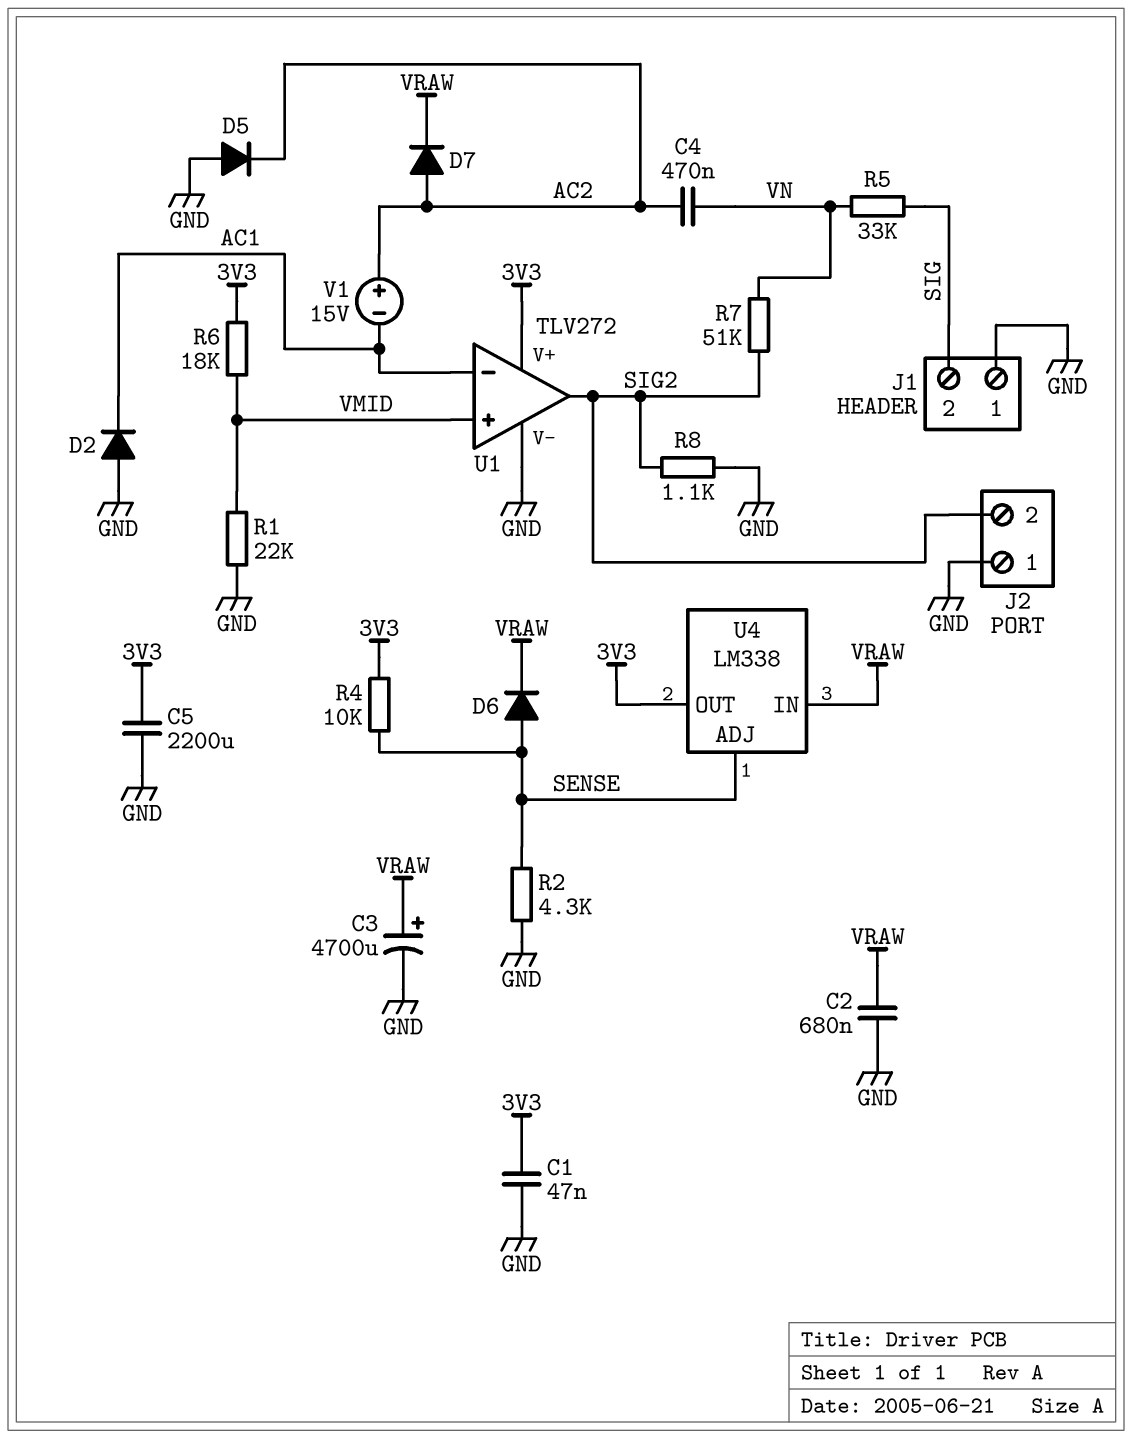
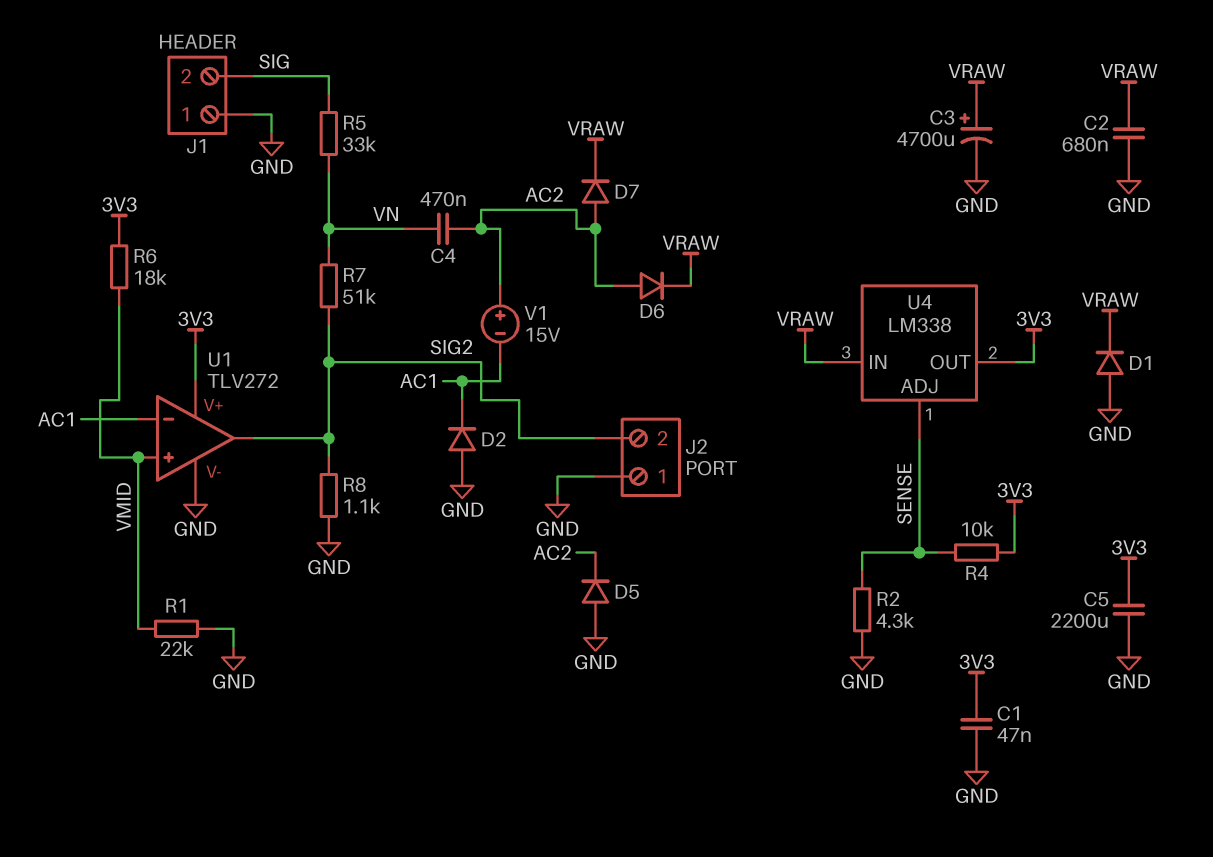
D1: none -> diode (A GND, K VRAW)
D6: diode (A SENSE, K VRAW) -> diode (A AC2, K VRAW)

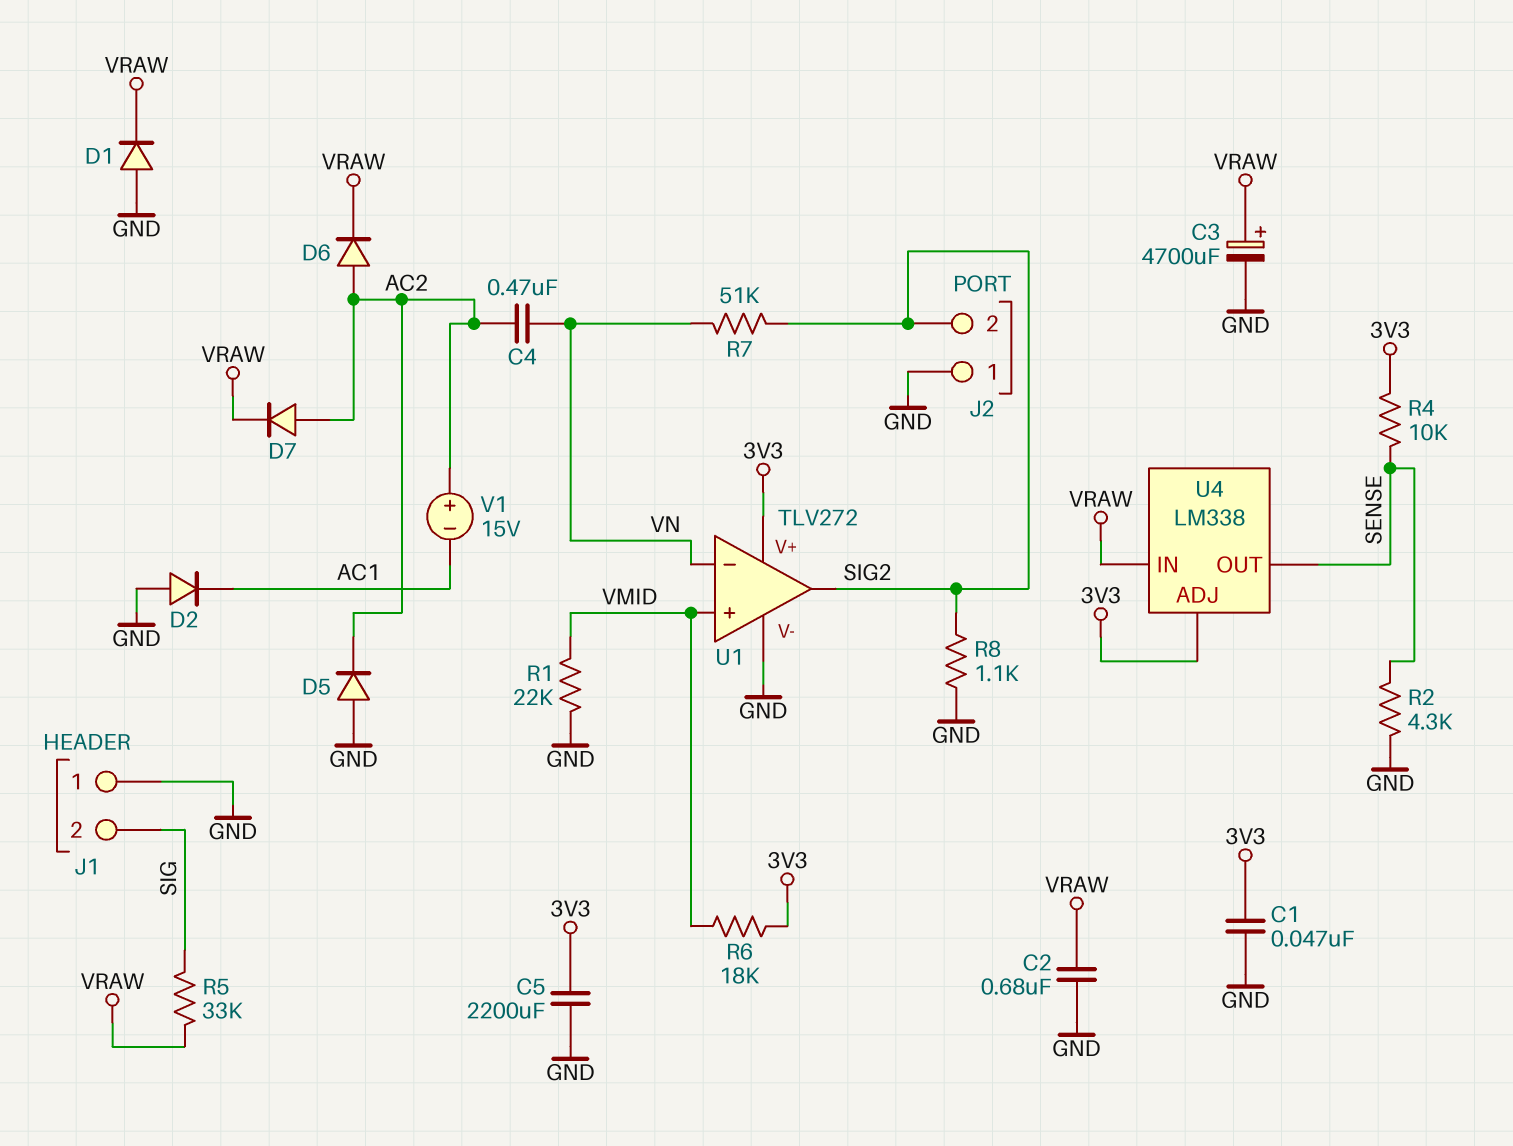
R5: 33k (SIG, VN) -> 33k (SIG, VRAW)
U1 pin in-: AC1 -> VN
U4 pin ADJ: SENSE -> 3V3
U4 pin OUT: 3V3 -> SENSE

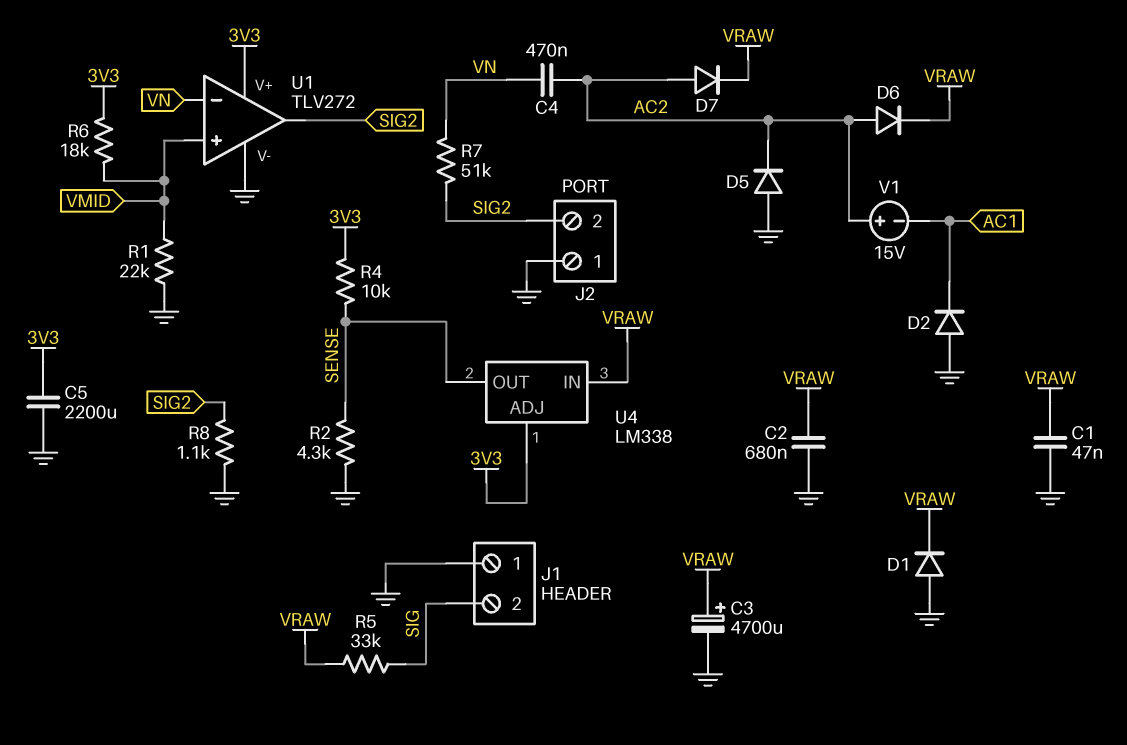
C1: 47nF (3V3, GND) -> 47nF (GND, VRAW)

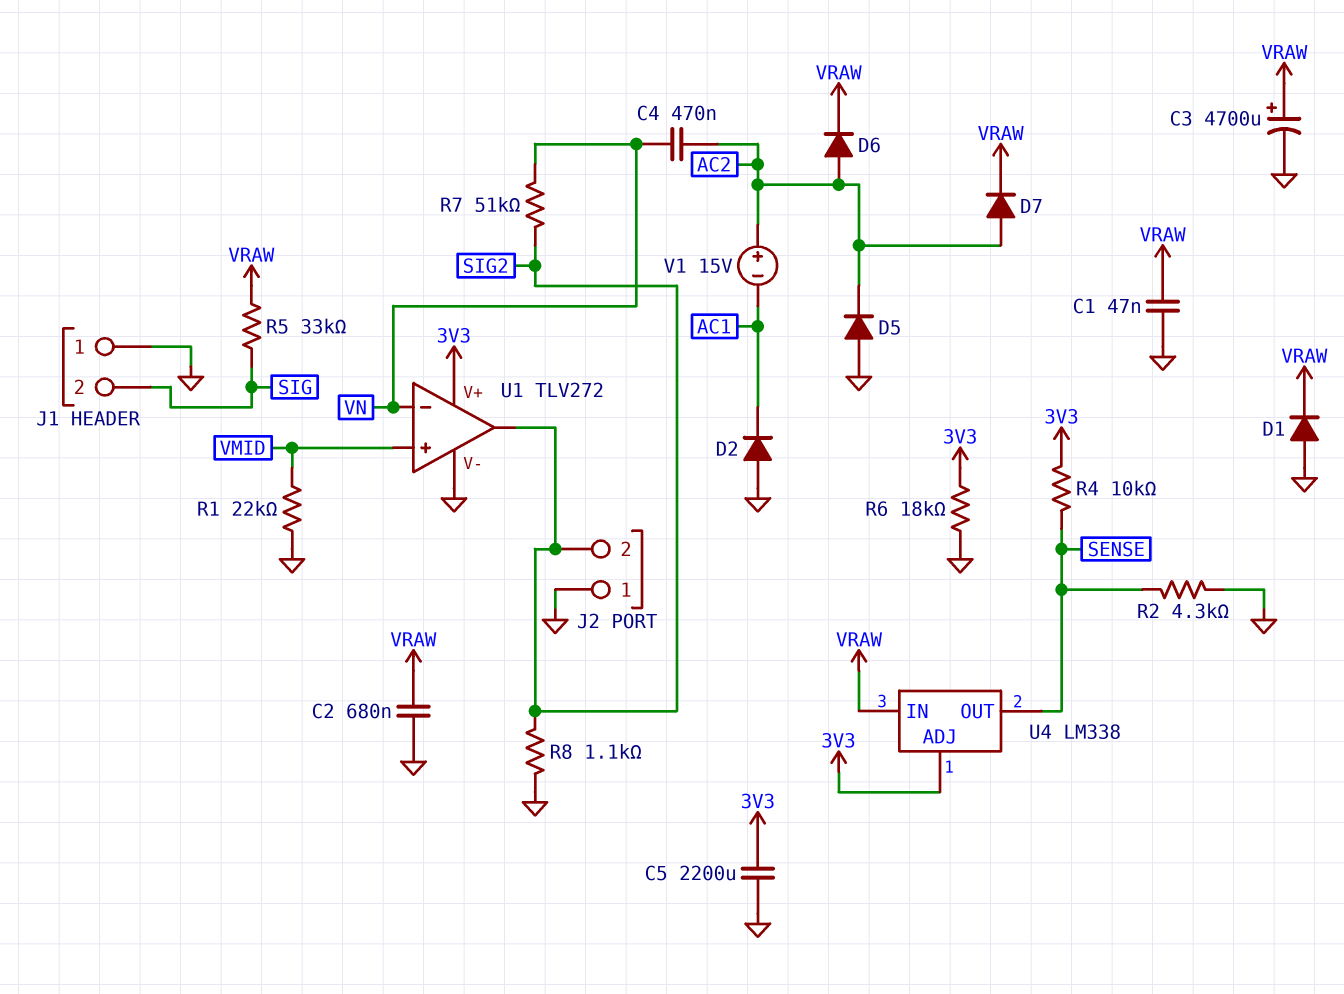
R6: 18k (3V3, VMID) -> 18k (3V3, GND)

